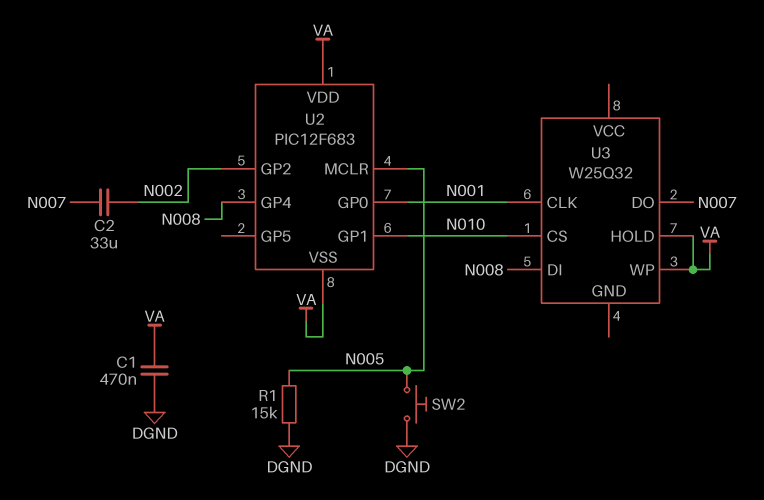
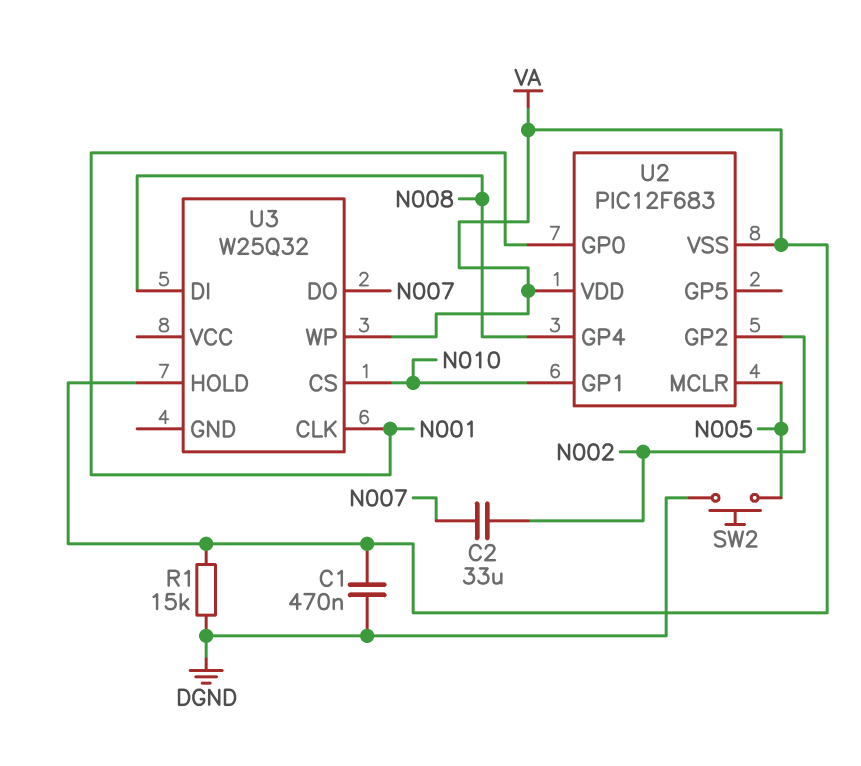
R1: 15k (DGND, N005) -> 15k (DGND, VA)

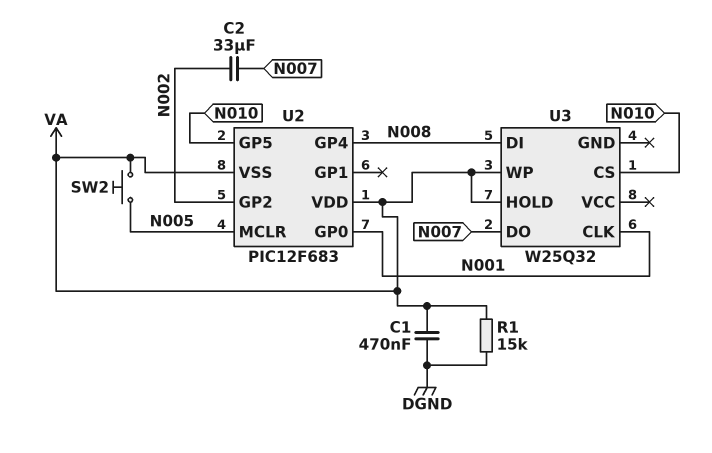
SW2: button (DGND, N005) -> button (N005, VA)
U2 pin GP1: N010 -> none
U2 pin GP5: none -> N010

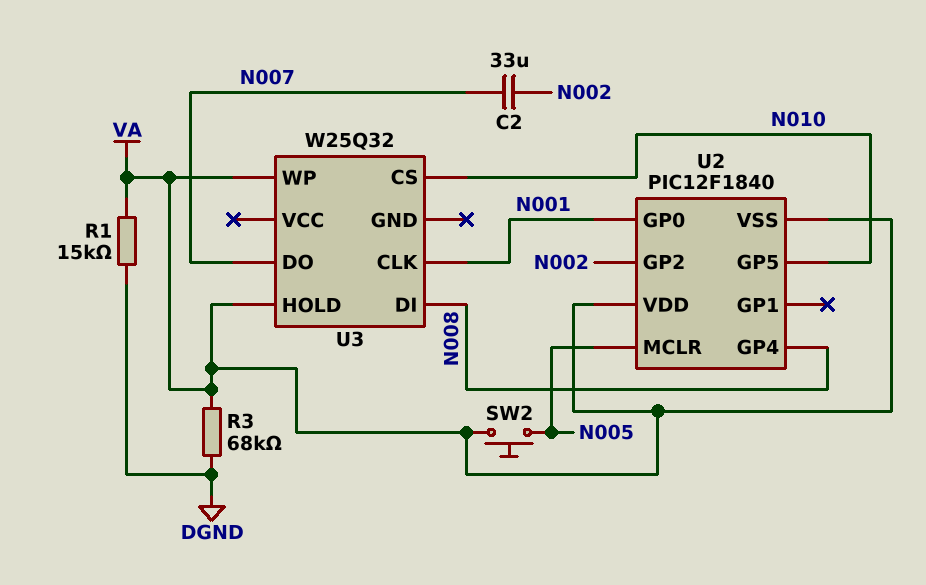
C1: 470nF (DGND, VA) -> none
R3: none -> 68k (DGND, VA)
U2: PIC12F683 -> PIC12F1840

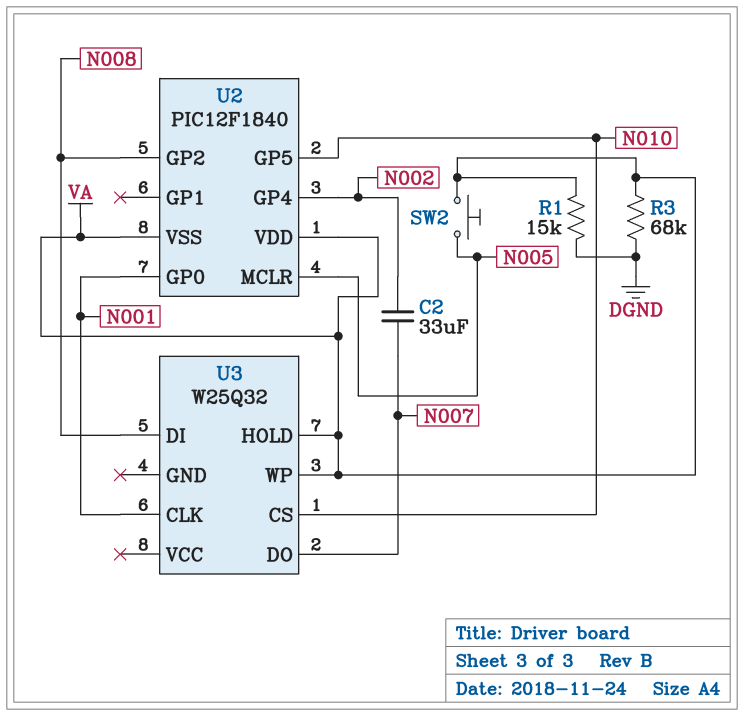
U2 pin GP2: N002 -> N008
U2 pin GP4: N008 -> N002

